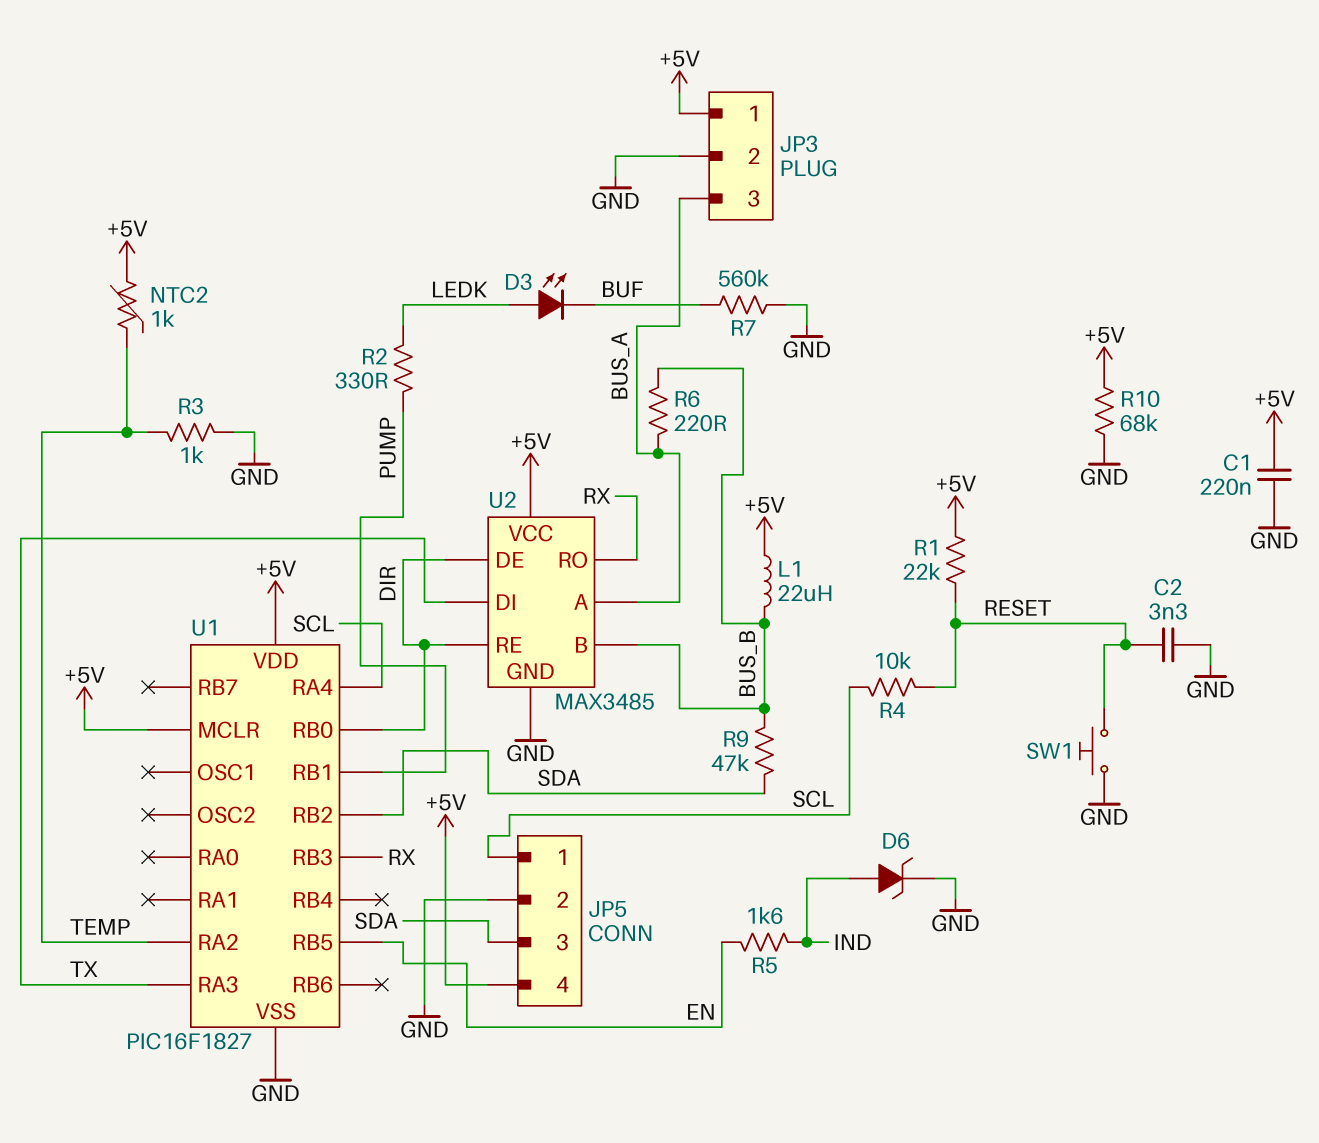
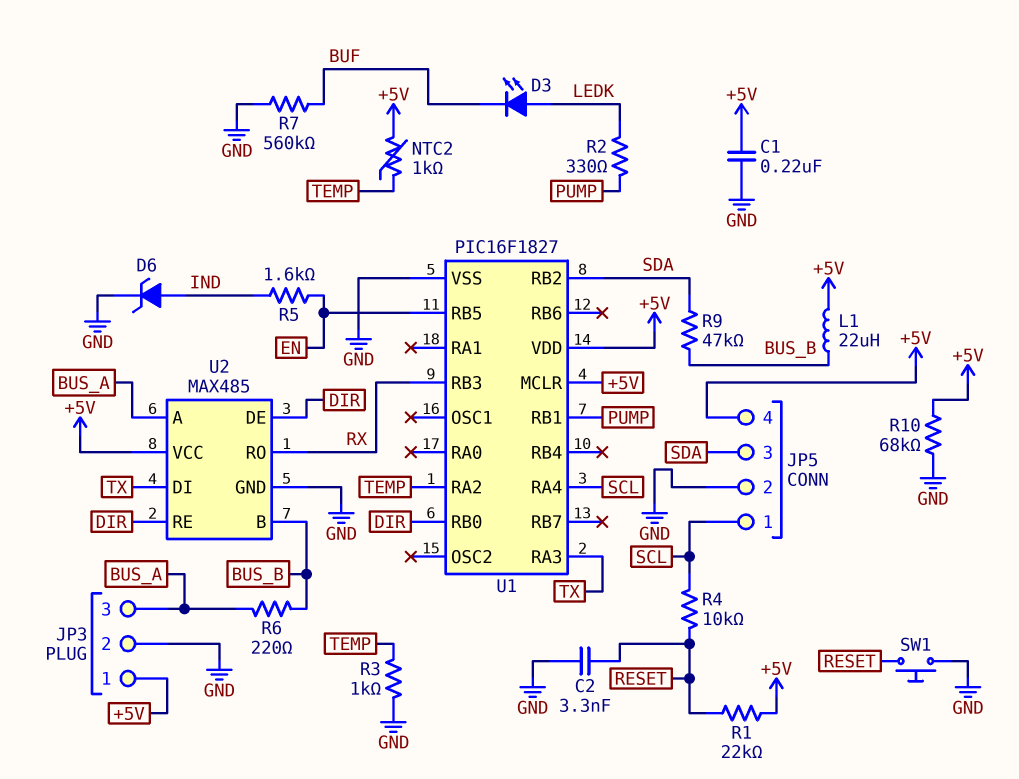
U2: MAX3485 -> MAX485

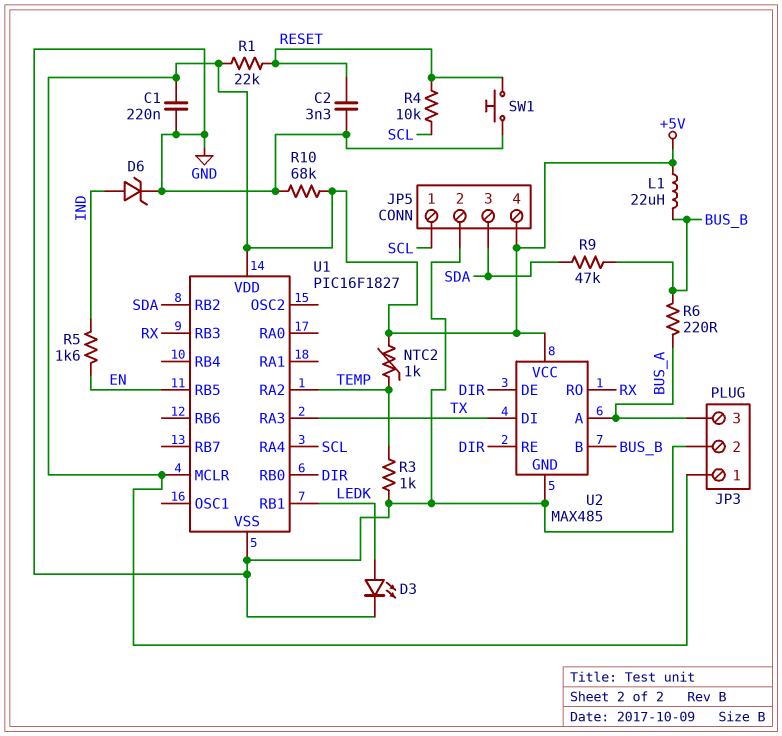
D3: LED (A LEDK, K BUF) -> LED (A LEDK, K GND)
R2: 330 (LEDK, PUMP) -> none
R7: 560k (BUF, GND) -> none
U1 pin RB1: PUMP -> LEDK

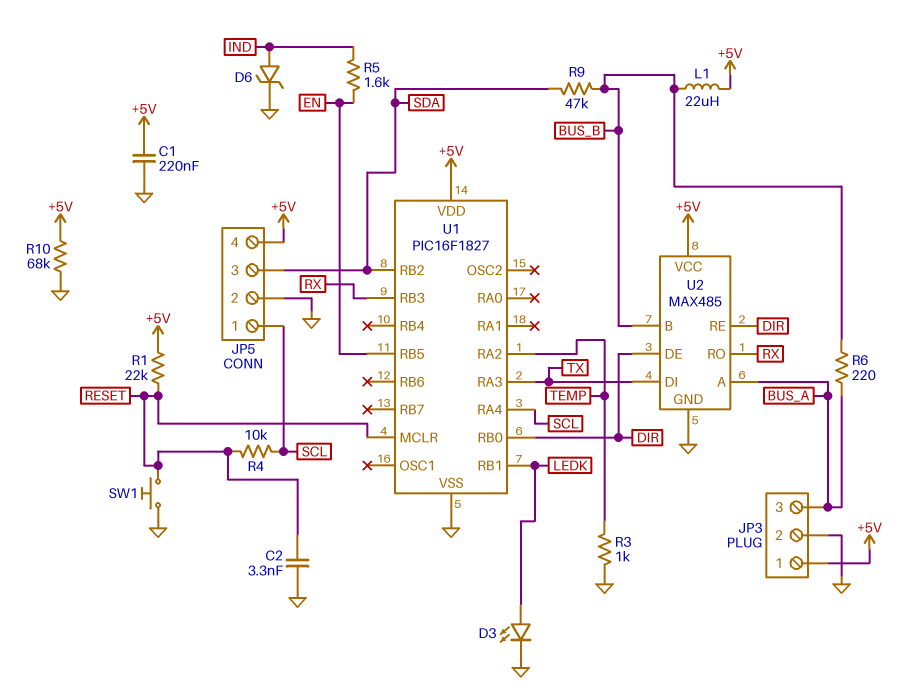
NTC2: 1k (+5V, TEMP) -> none
U1 pin MCLR: +5V -> RESET

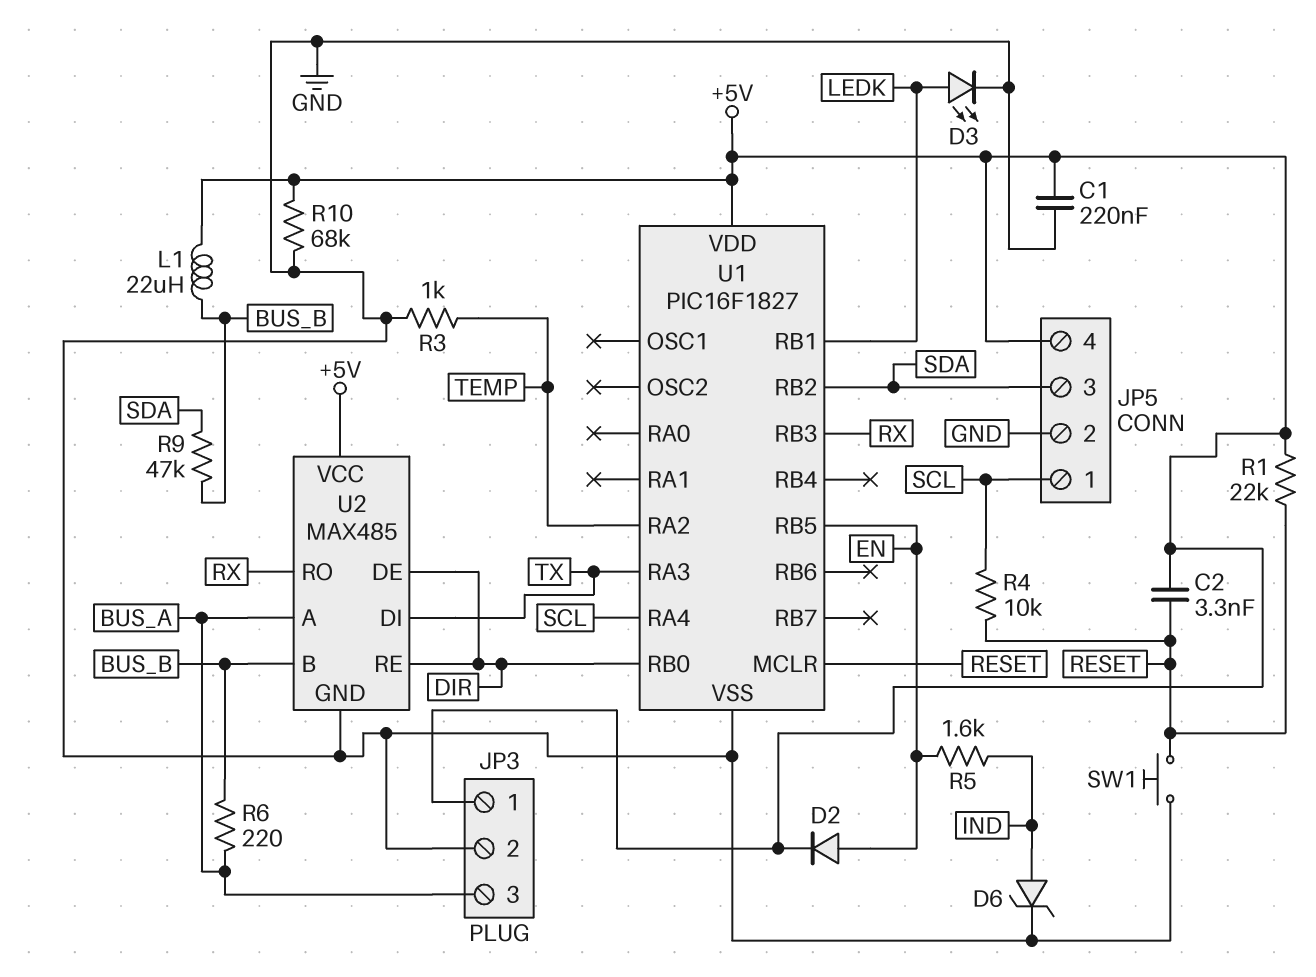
C2: 3.3nF (GND, RESET) -> 3.3nF (+5V, RESET)
D2: none -> diode (A EN, K +5V)

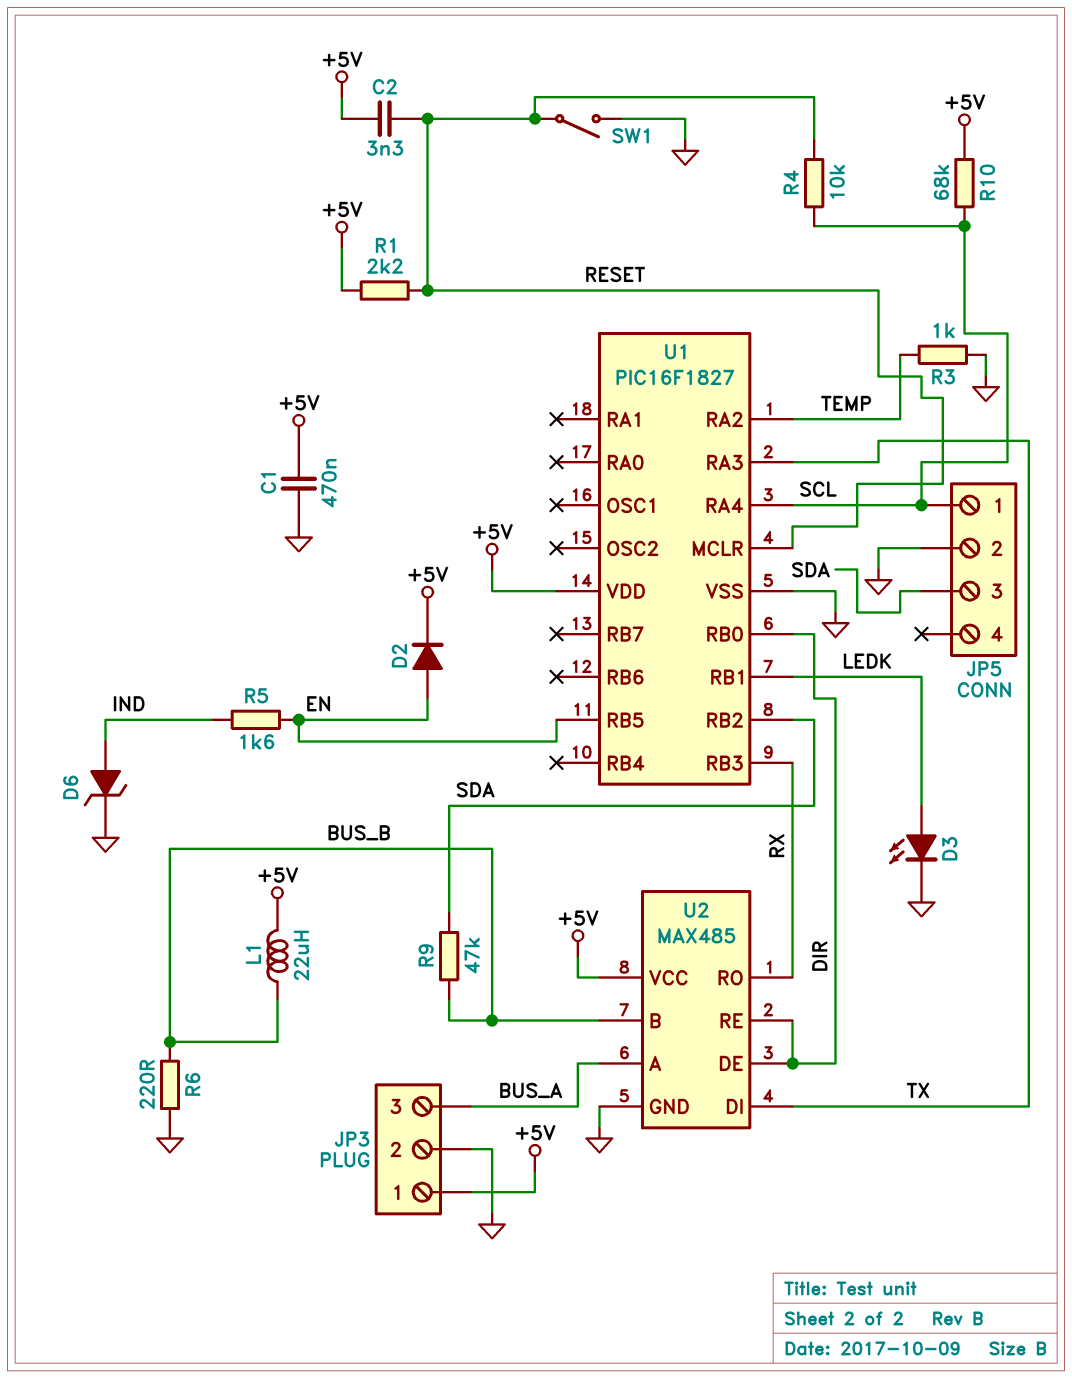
C1: 220nF (+5V, GND) -> 470nF (+5V, GND)
JP5 pin 4: +5V -> none
R1: 22k (+5V, RESET) -> 2.2k (+5V, RESET)
R6: 220 (BUS_A, BUS_B) -> 220 (BUS_B, GND)
R10: 68k (+5V, GND) -> 68k (+5V, SCL)
SW1: button (GND, RESET) -> switch (GND, RESET)

